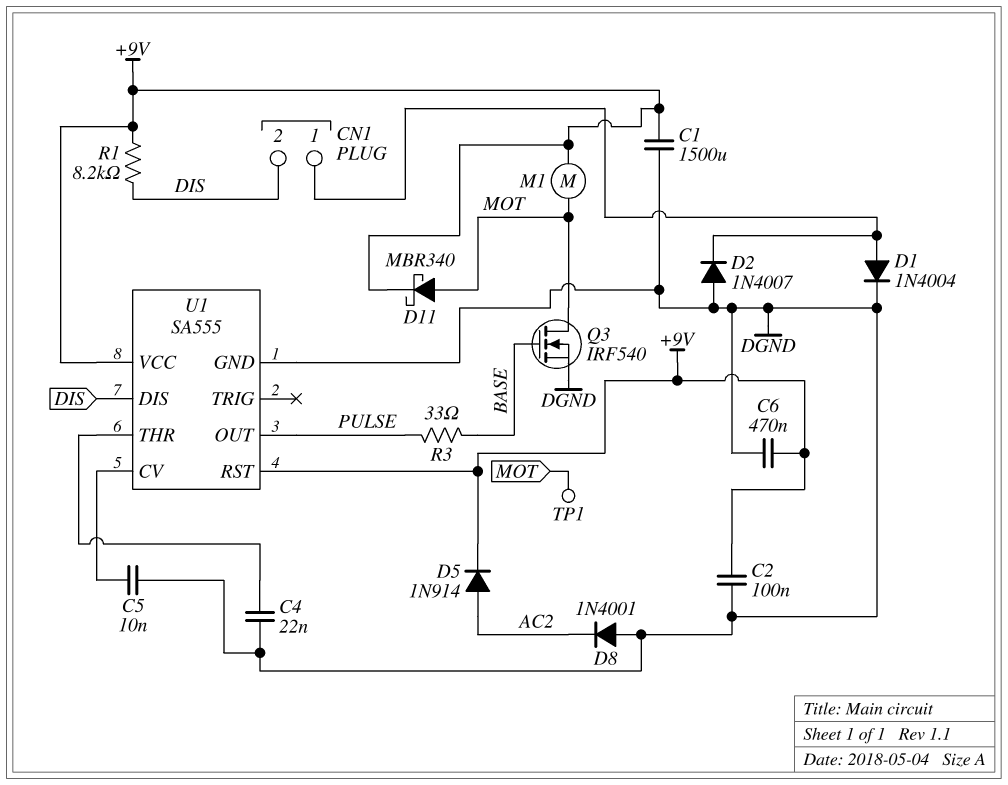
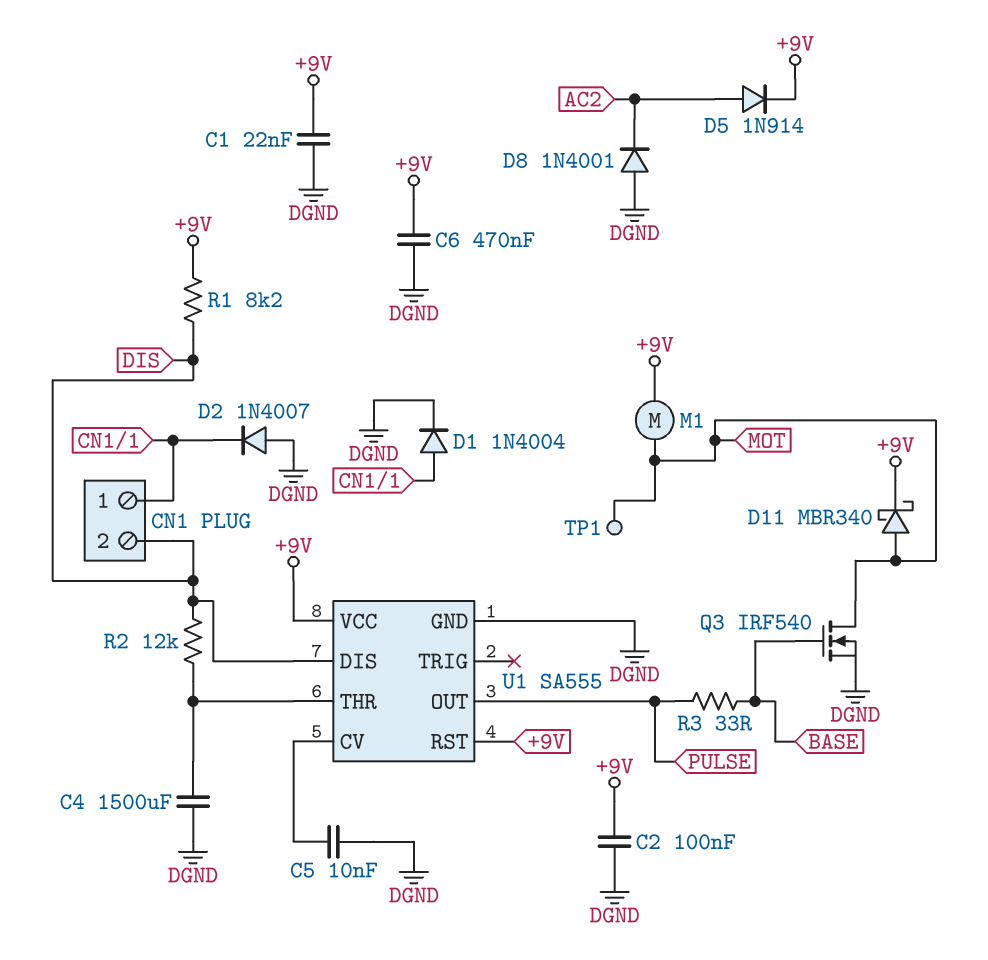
C1: 1500uF (+9V, DGND) -> 22nF (+9V, DGND)
C4: 22nF (DGND, U1/THR) -> 1500uF (DGND, U1/THR)
R2: none -> 12k (DIS, U1/THR)

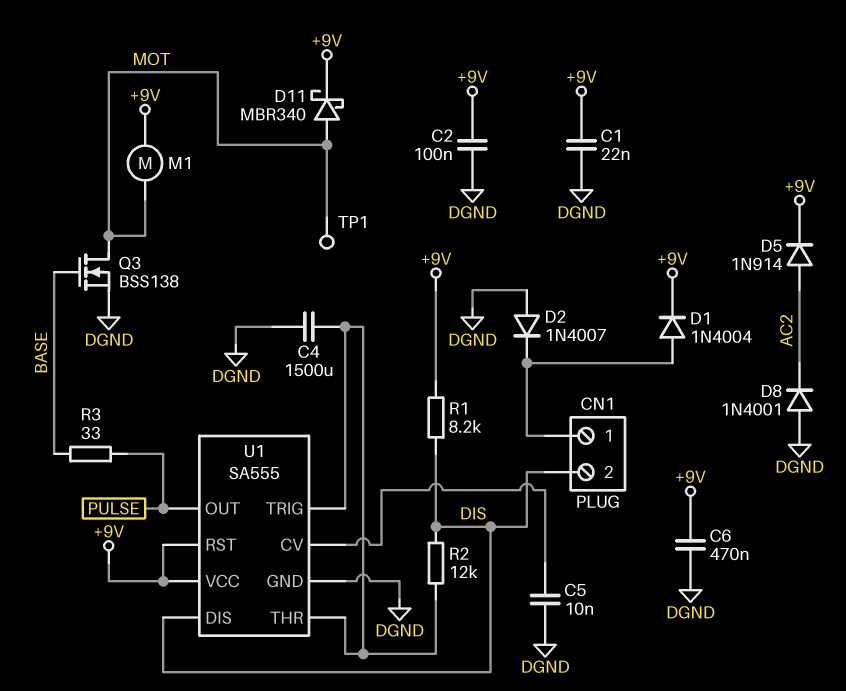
D1: diode 1N4004 (A CN1/1, K DGND) -> diode 1N4004 (A CN1/1, K +9V)
Q3: NMOS IRF540 (G BASE, D MOT, S DGND) -> NMOS BSS138 (G BASE, D MOT, S DGND)
U1 pin TRIG: none -> U1/THR

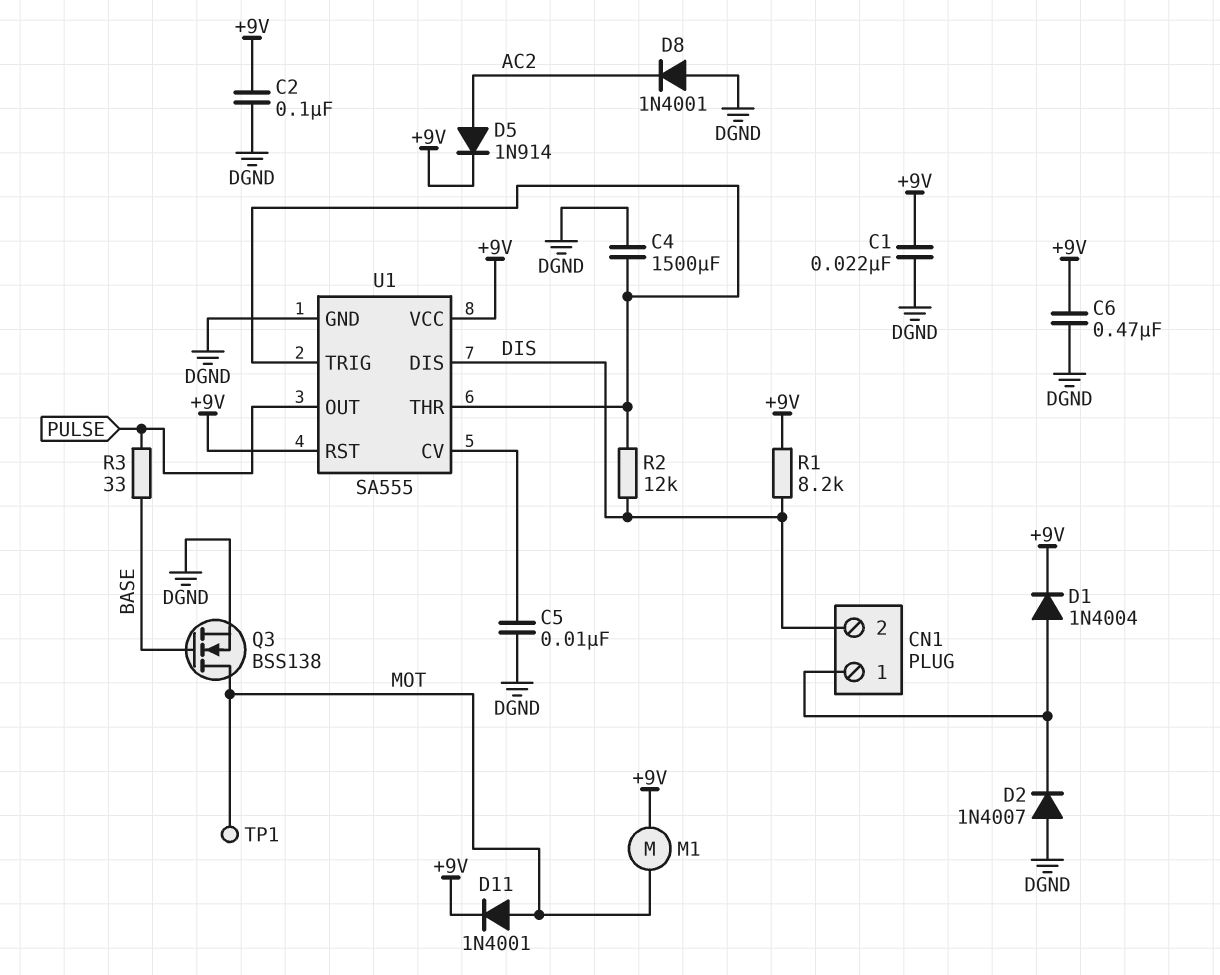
D11: schottky MBR340 (A MOT, K +9V) -> diode 1N4001 (A MOT, K +9V)

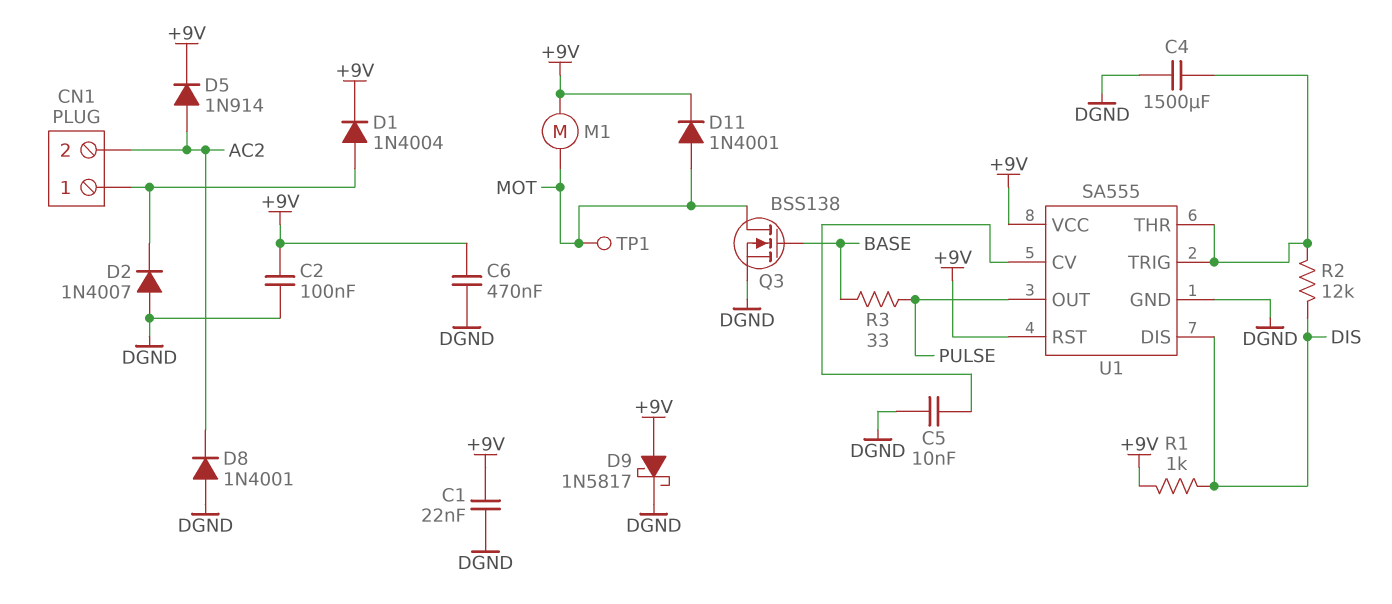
CN1 pin 2: DIS -> AC2
D9: none -> schottky 1N5817 (A +9V, K DGND)
R1: 8.2k (+9V, DIS) -> 1k (+9V, DIS)

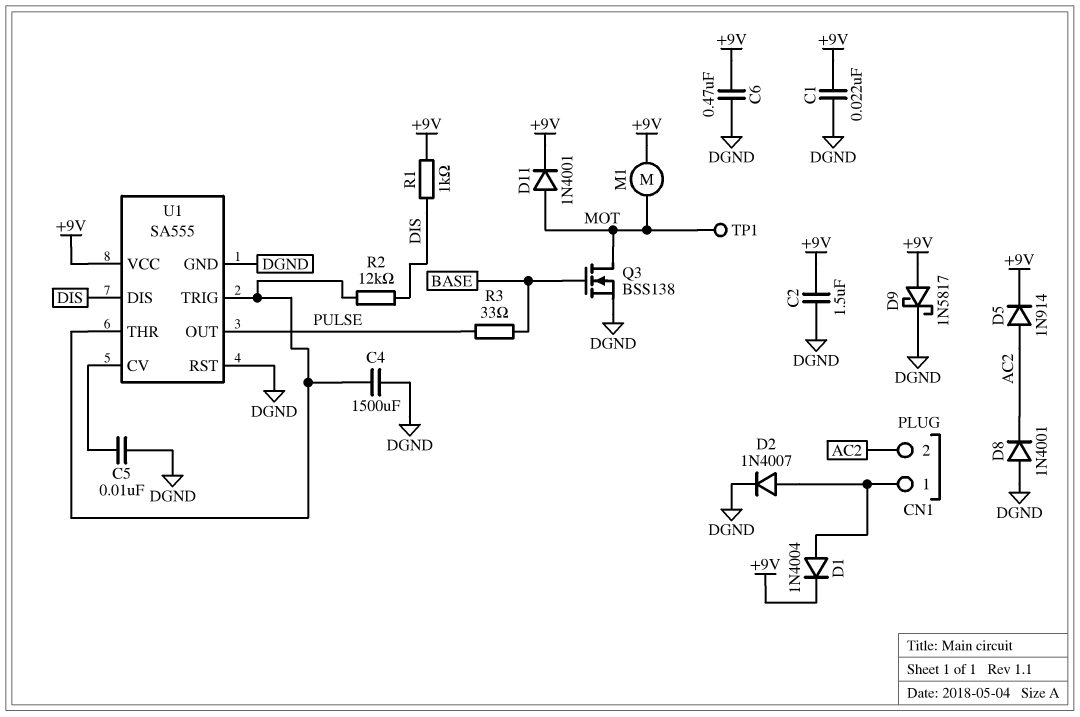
C2: 100nF (+9V, DGND) -> 1.5uF (+9V, DGND)
D2: diode 1N4007 (A DGND, K CN1/1) -> diode 1N4007 (A CN1/1, K DGND)
U1 pin RST: +9V -> DGND

